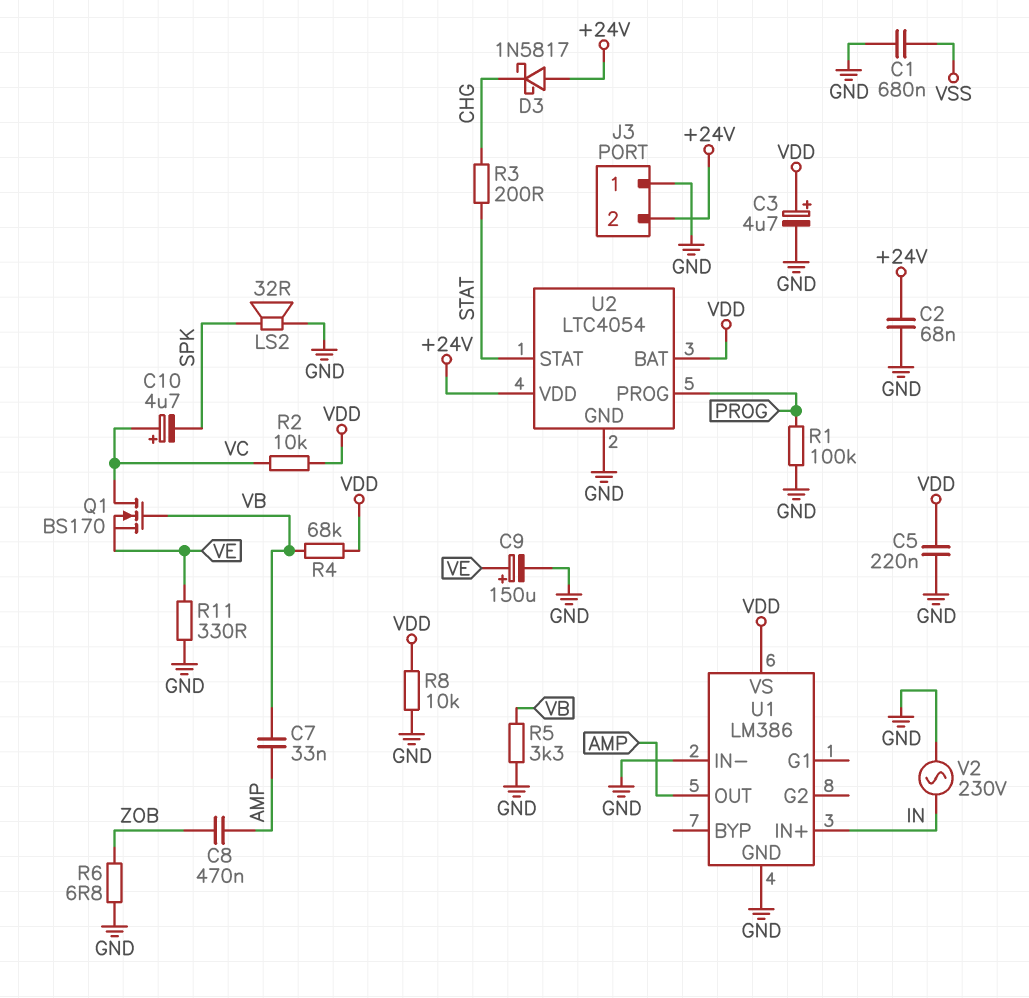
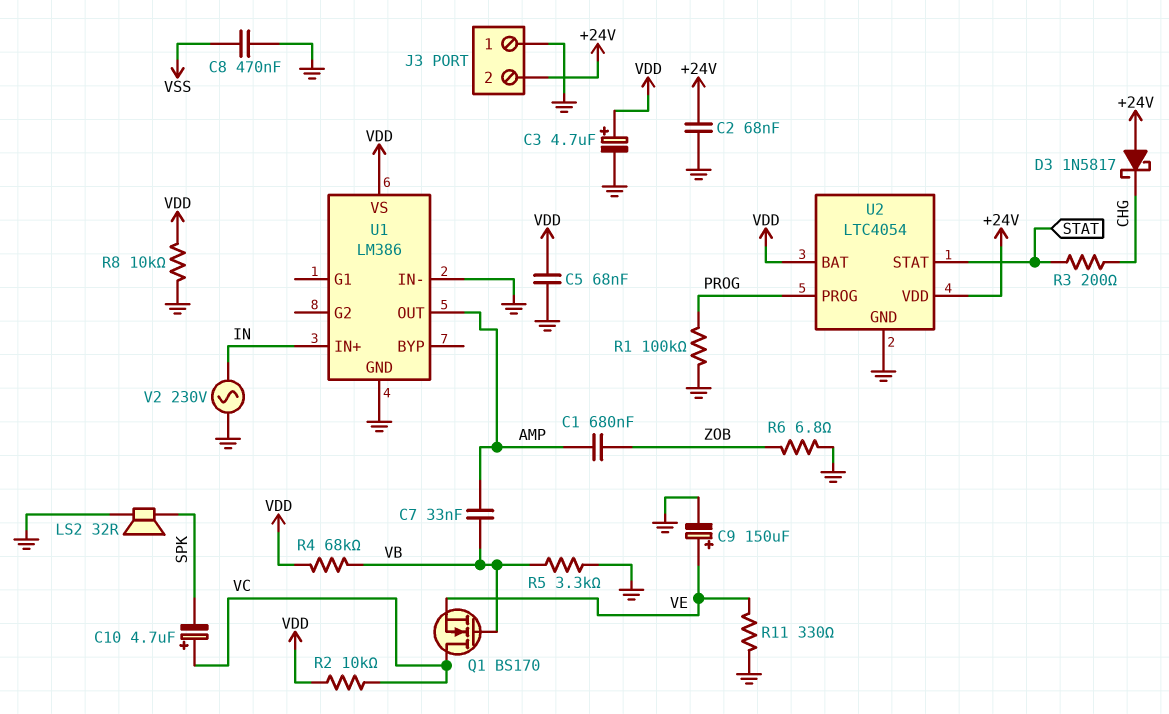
C1: 680nF (GND, VSS) -> 680nF (AMP, ZOB)
C5: 220nF (GND, VDD) -> 68nF (GND, VDD)
C8: 470nF (AMP, ZOB) -> 470nF (GND, VSS)

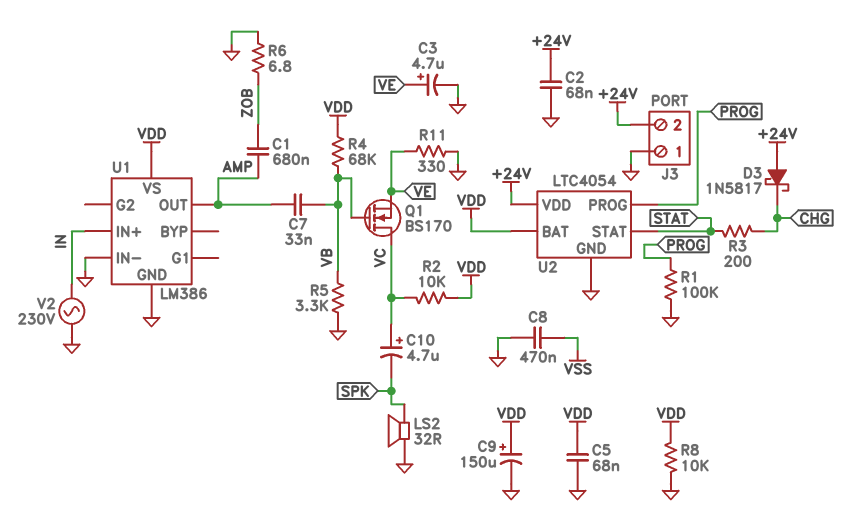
C3: 4.7uF (plus VDD, minus GND) -> 4.7uF (plus VE, minus GND)
C9: 150uF (plus VE, minus GND) -> 150uF (plus VDD, minus GND)

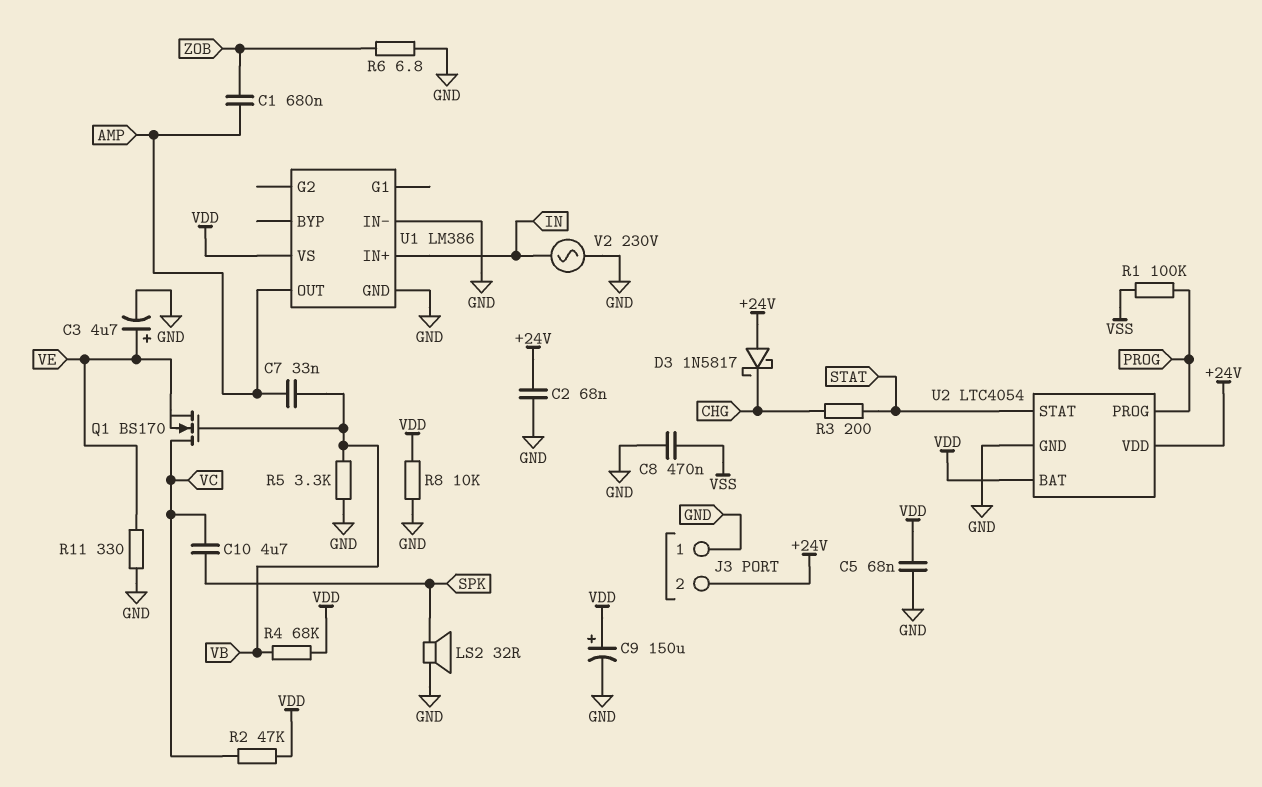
C10: 4.7uF (plus VC, minus SPK) -> 4.7uF (SPK, VC)
R1: 100k (GND, PROG) -> 100k (PROG, VSS)
R2: 10k (VC, VDD) -> 47k (VC, VDD)

